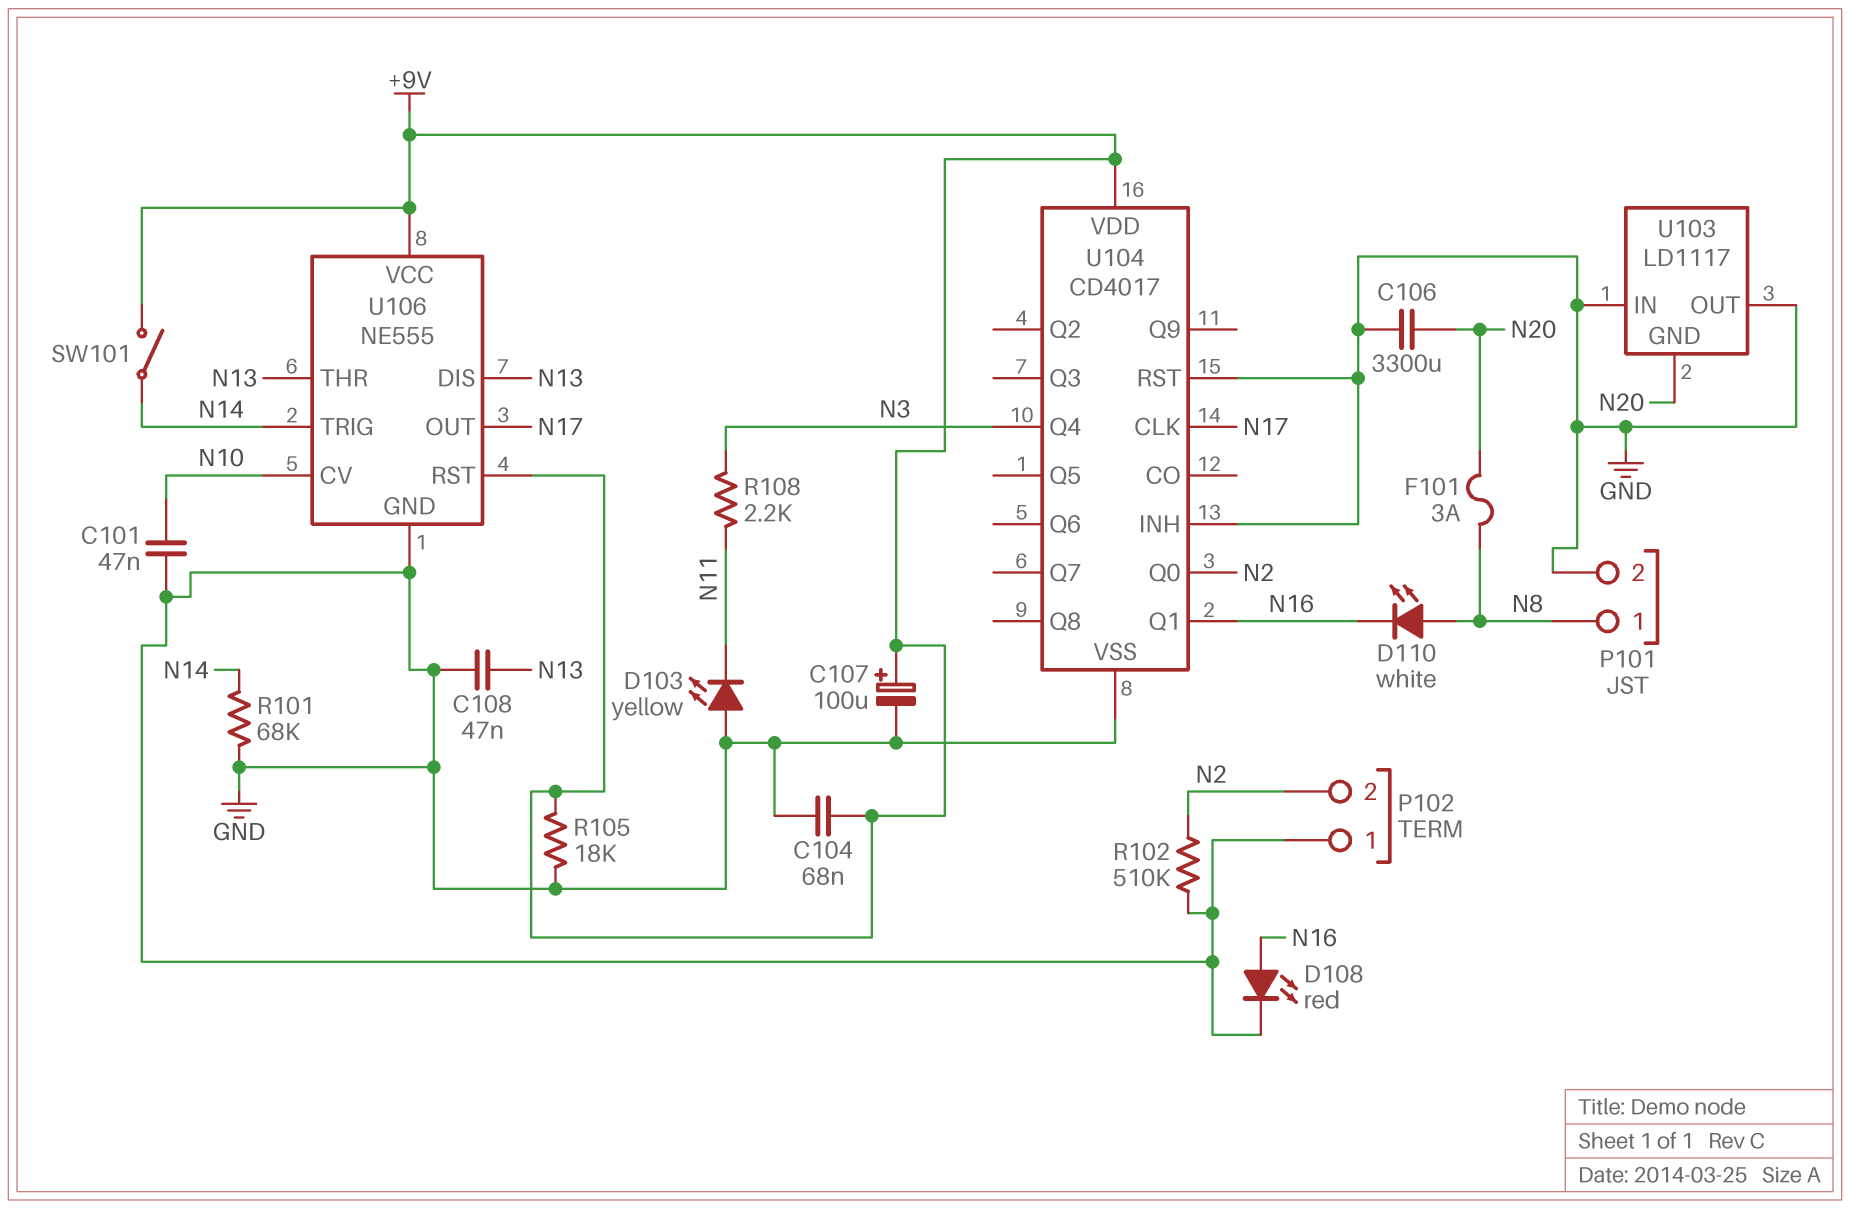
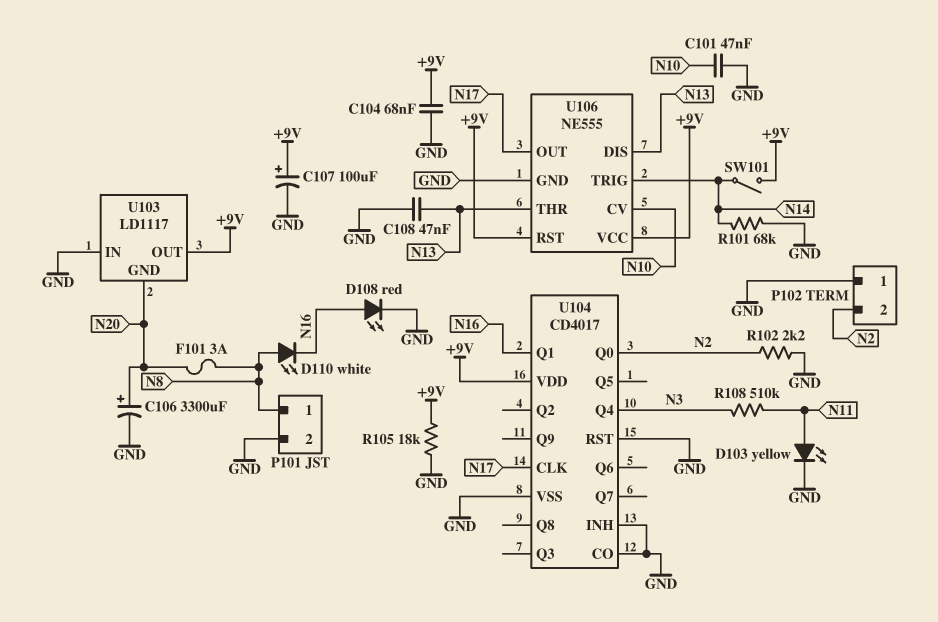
C106: 3300uF (GND, N20) -> 3300uF (plus N20, minus GND)
D103: LED yellow (A GND, K N11) -> LED yellow (A N11, K GND)
R102: 510k (GND, N2) -> 2.2k (GND, N2)
R108: 2.2k (N3, N11) -> 510k (N3, N11)
U103 pin OUT: GND -> +9V
U104 pin CO: none -> GND

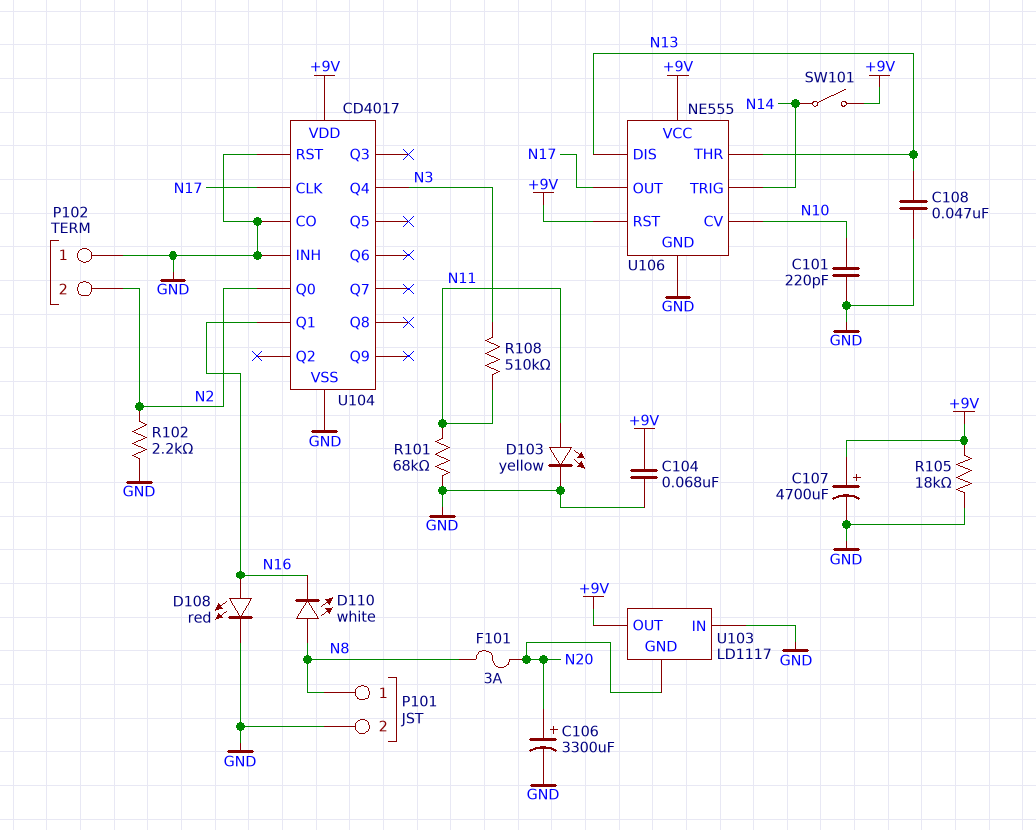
C101: 47nF (GND, N10) -> 220pF (GND, N10)
C107: 100uF (plus +9V, minus GND) -> 4700uF (plus +9V, minus GND)
R101: 68k (GND, N14) -> 68k (GND, N11)

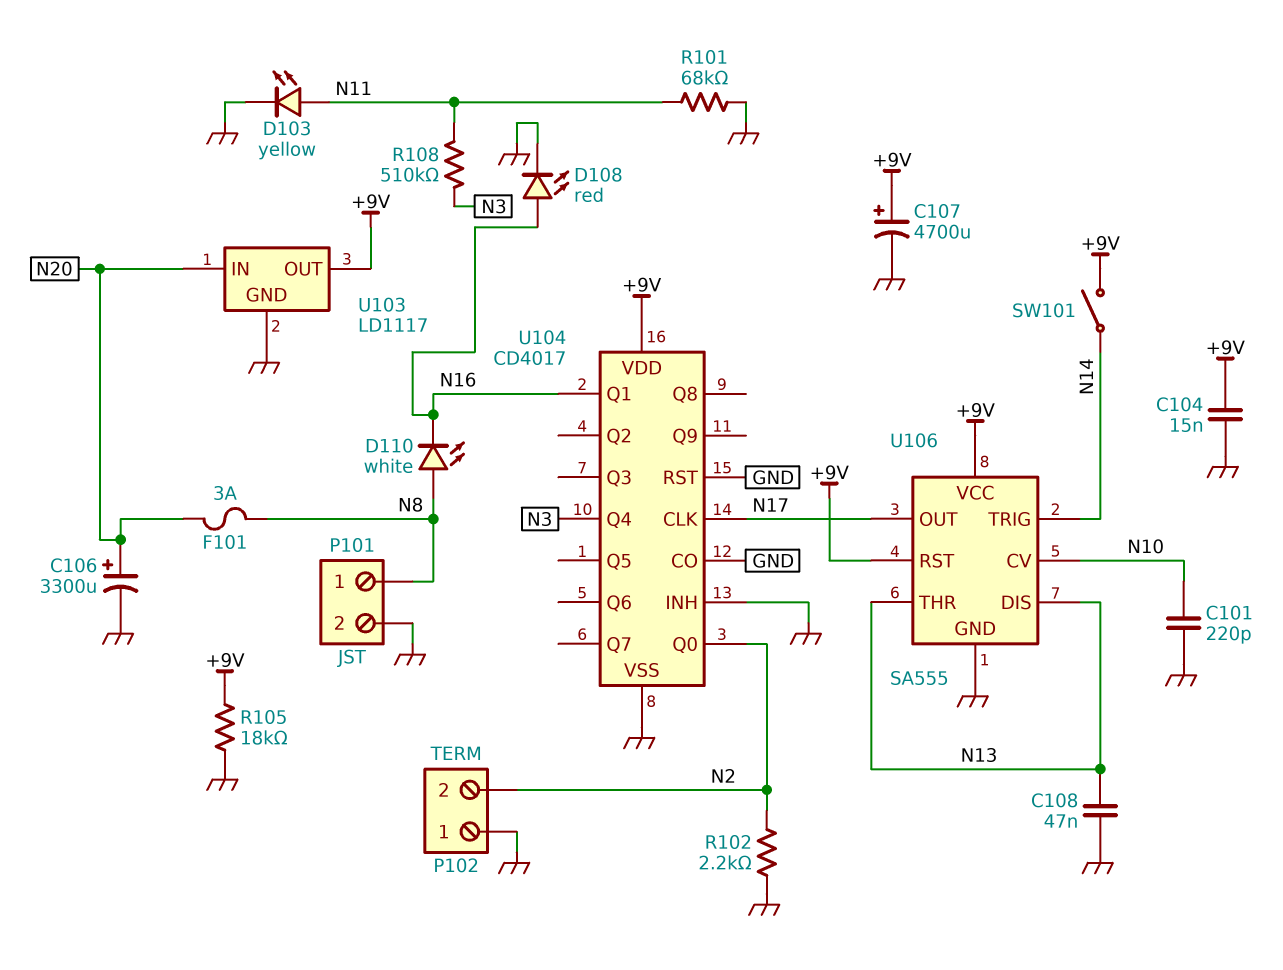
C104: 68nF (+9V, GND) -> 15nF (+9V, GND)
U103 pin GND: N20 -> GND
U103 pin IN: GND -> N20
U106: NE555 -> SA555

